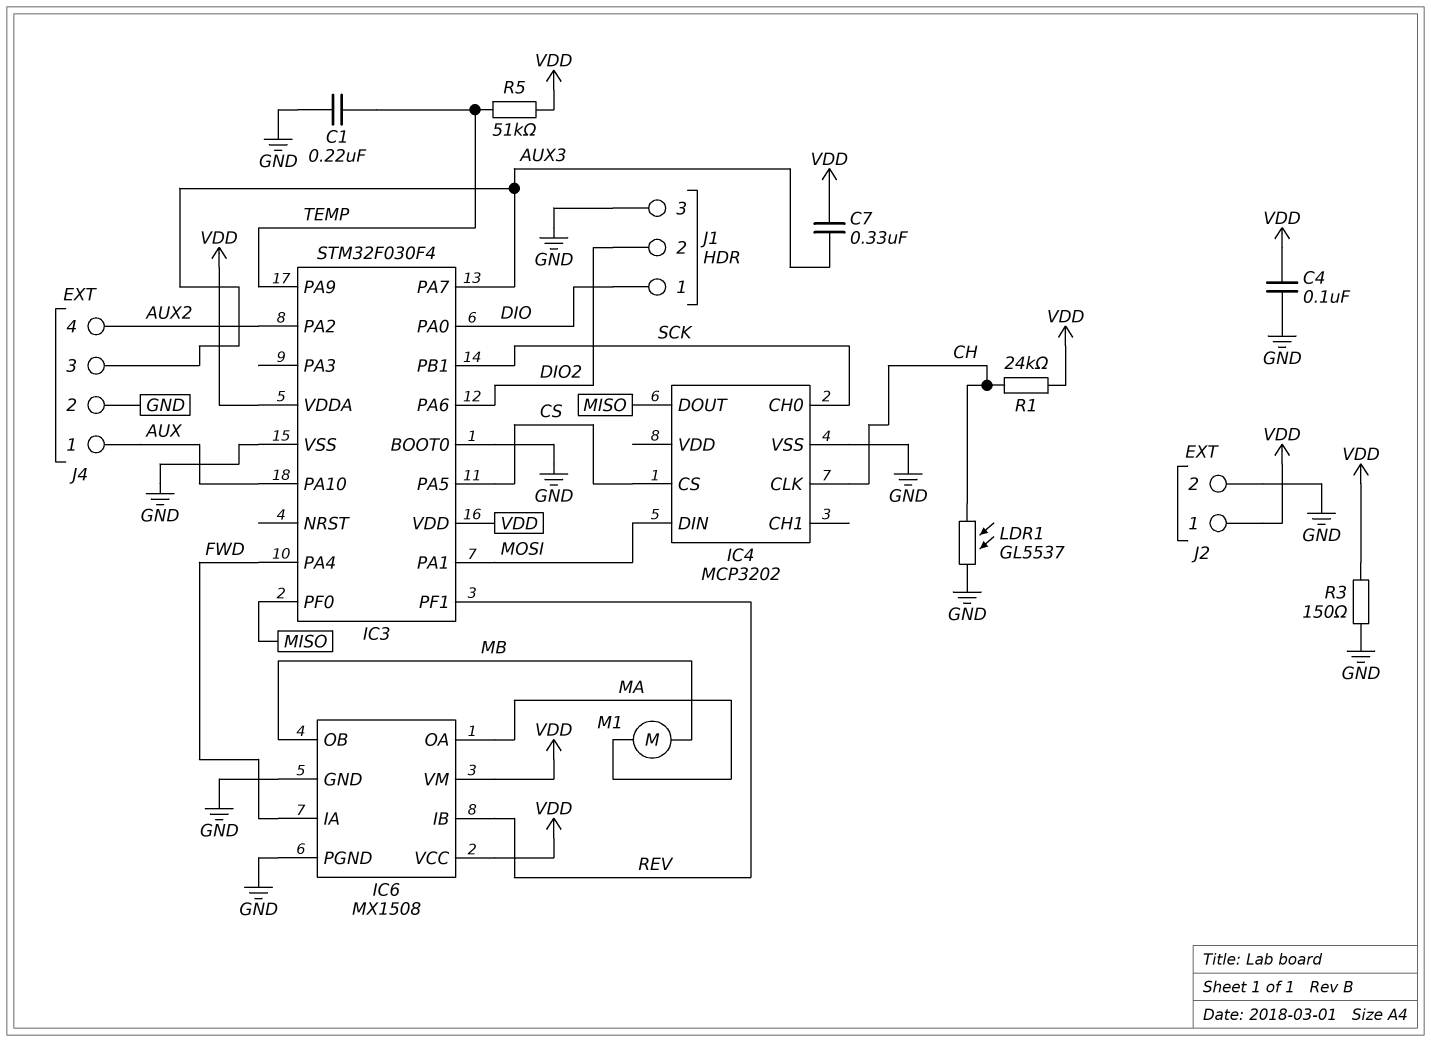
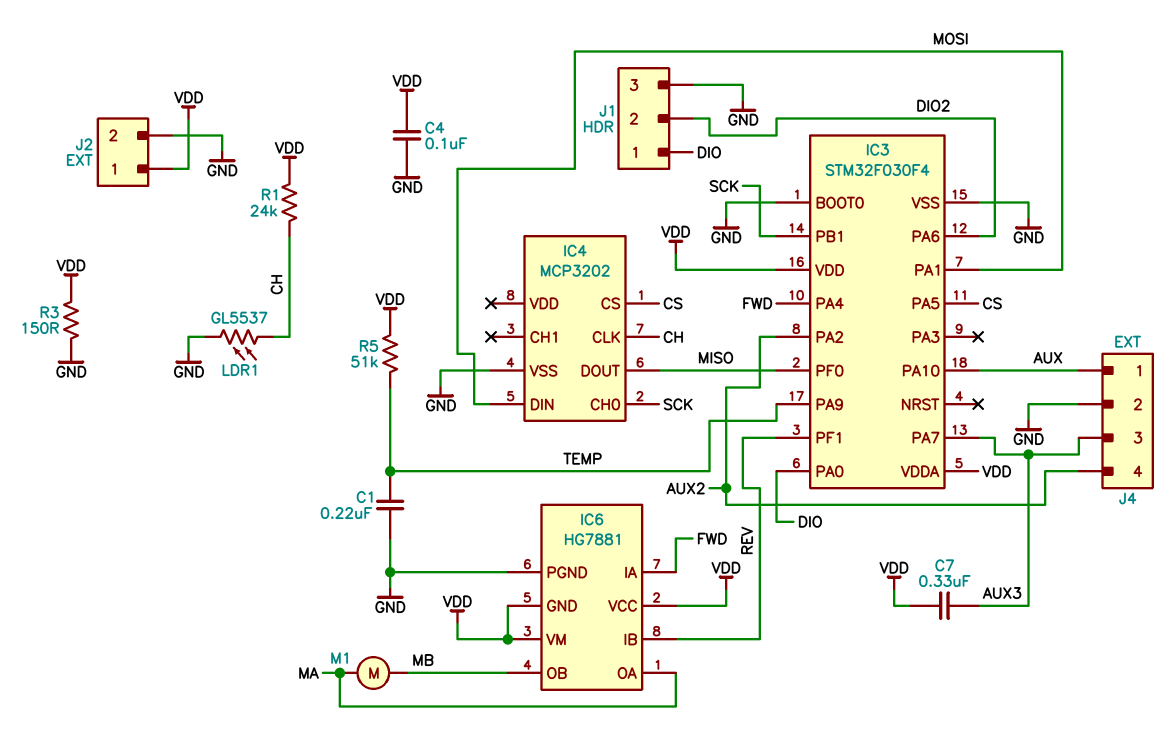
IC6: MX1508 -> HG7881
IC6 pin GND: GND -> VDD

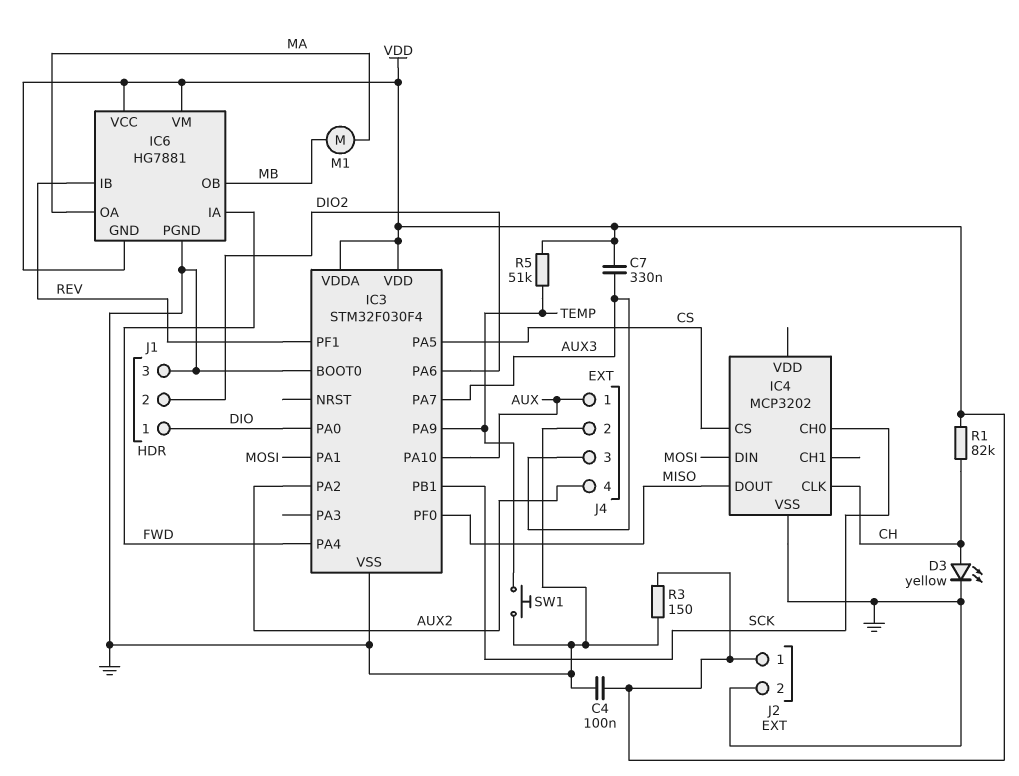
C1: 220nF (GND, TEMP) -> none
D3: none -> LED yellow (A CH, K GND)
LDR1: GL5537 (CH, GND) -> none
R1: 24k (CH, VDD) -> 82k (CH, VDD)
SW1: none -> button (GND, TEMP)

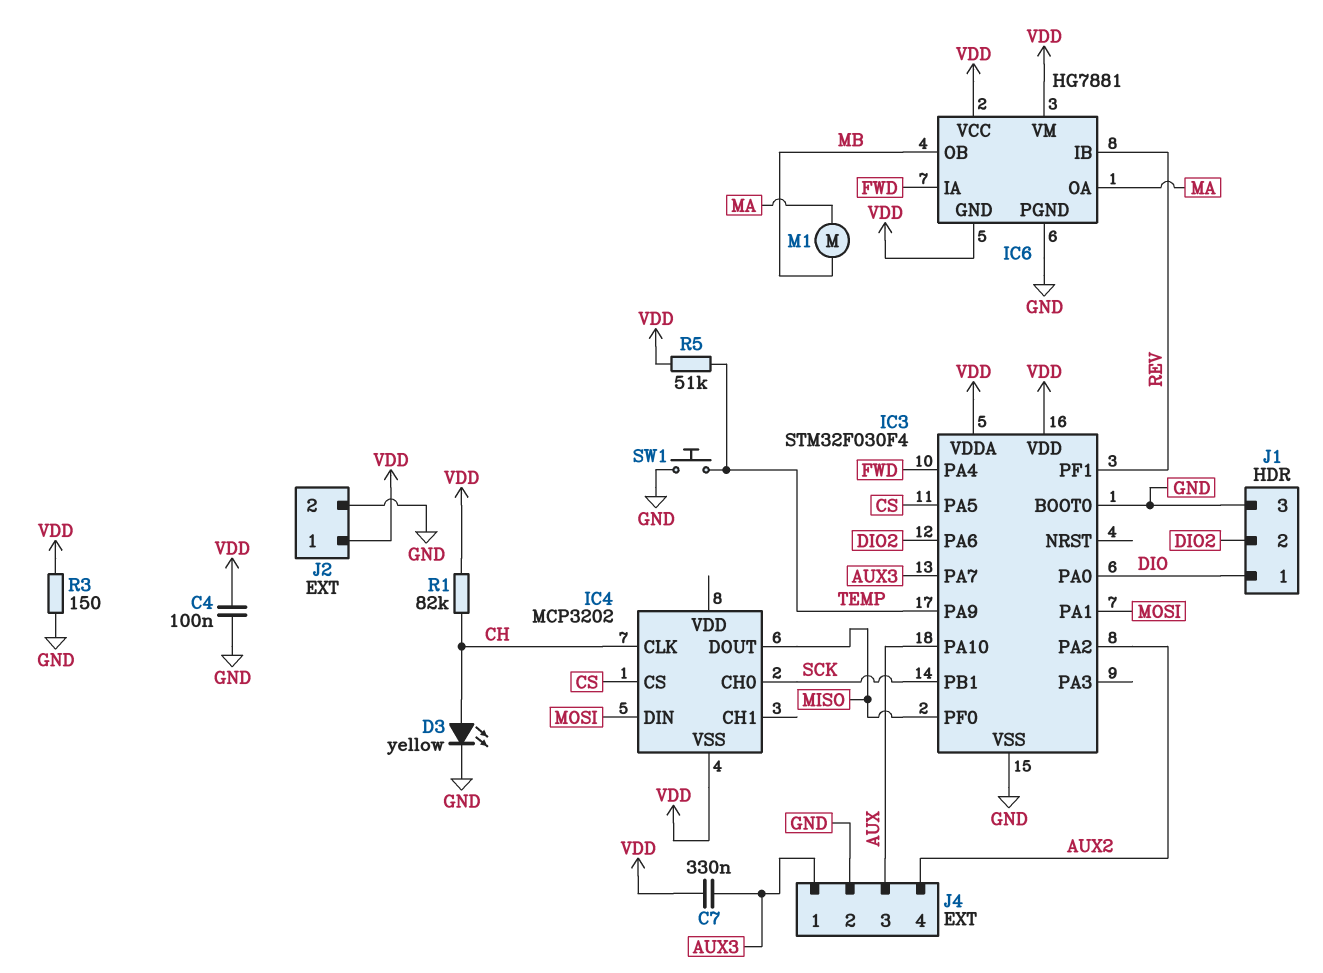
IC4 pin VSS: GND -> VDD
J4 pin 1: AUX -> AUX3
J4 pin 3: AUX3 -> AUX

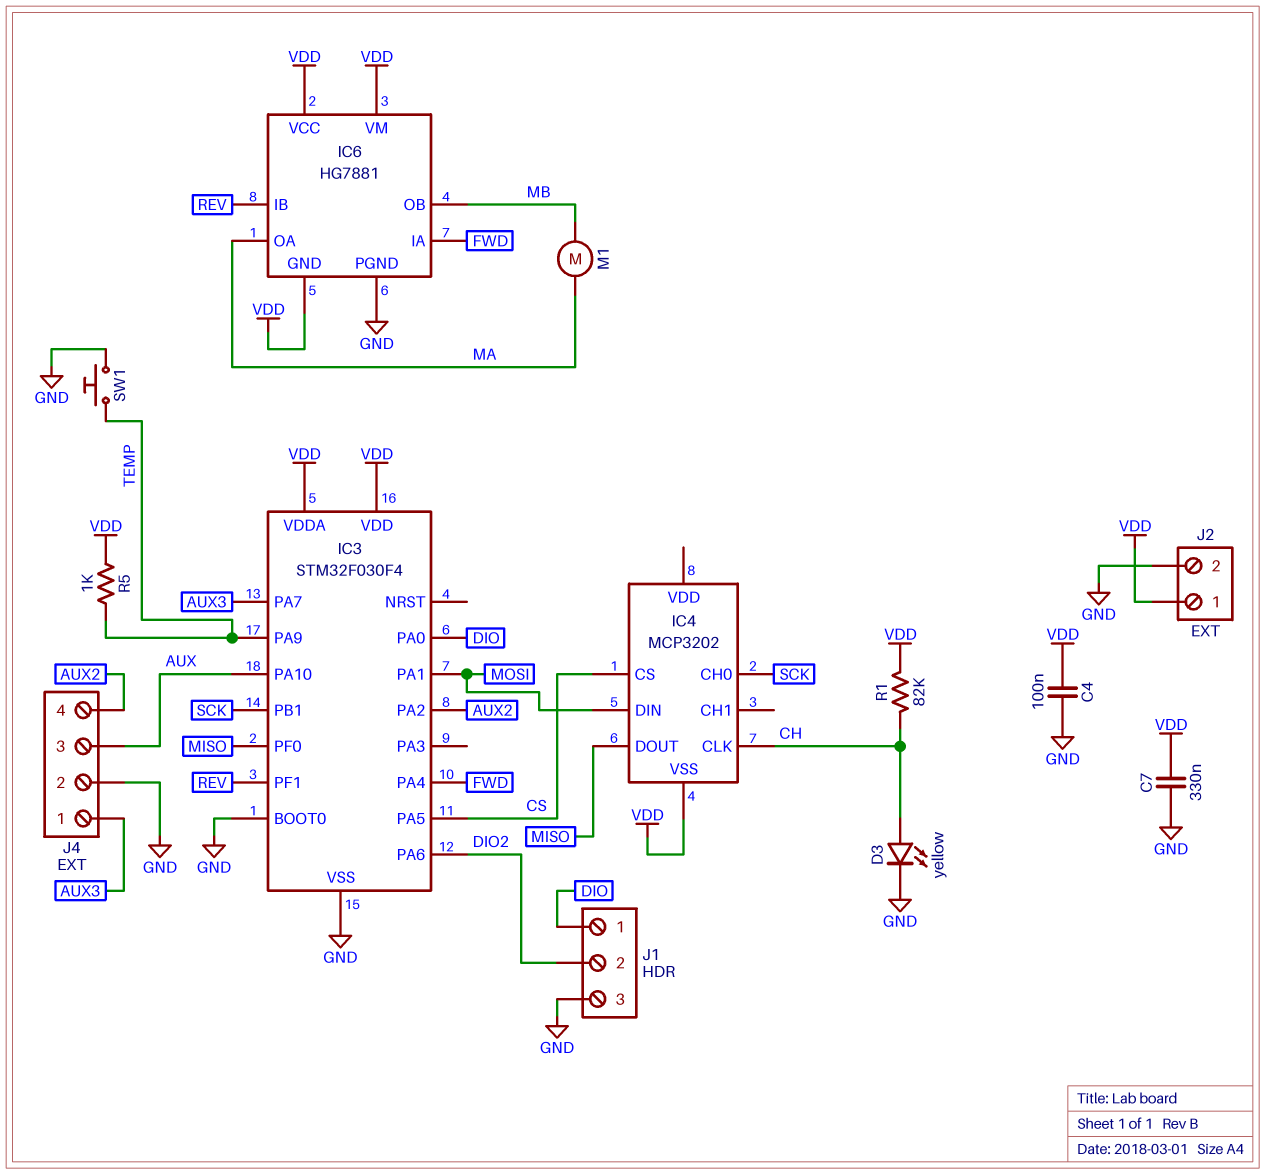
C7: 330nF (AUX3, VDD) -> 330nF (GND, VDD)
R3: 150 (GND, VDD) -> none
R5: 51k (TEMP, VDD) -> 1k (TEMP, VDD)

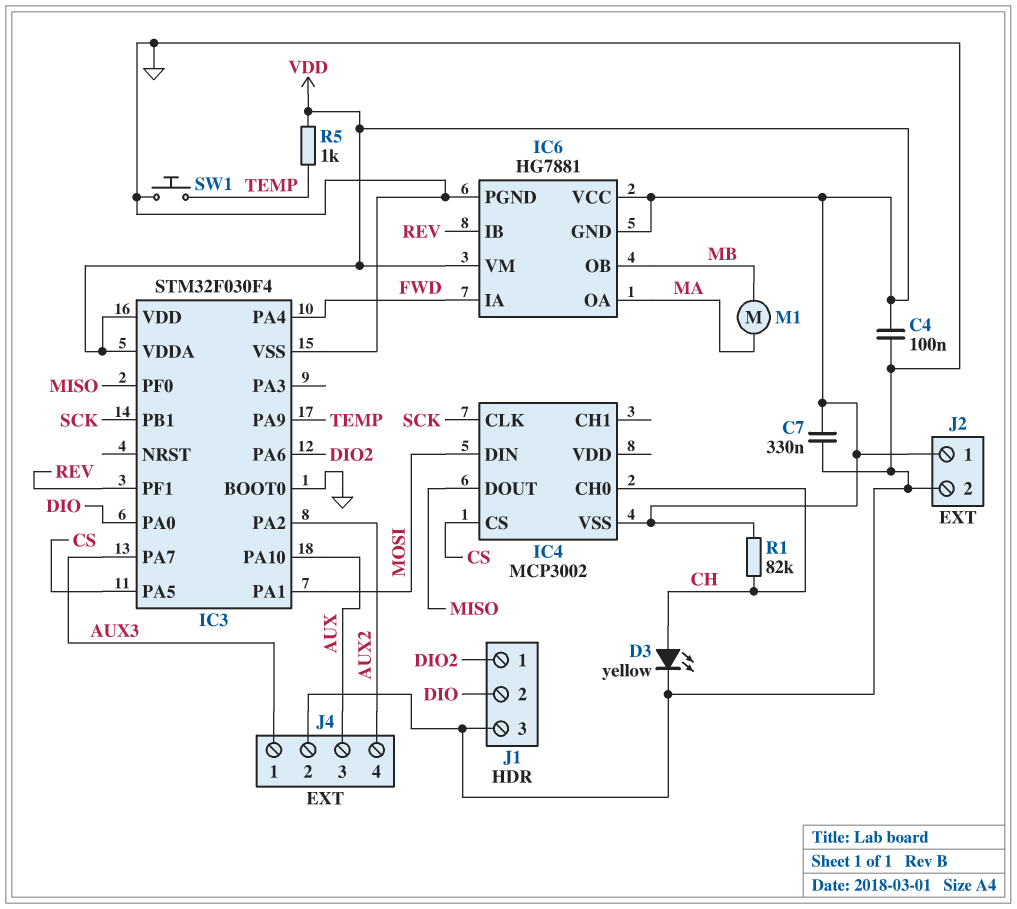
IC4: MCP3202 -> MCP3002
IC4 pin CH0: SCK -> CH
IC4 pin CLK: CH -> SCK
J1 pin 1: DIO -> DIO2
J1 pin 2: DIO2 -> DIO

